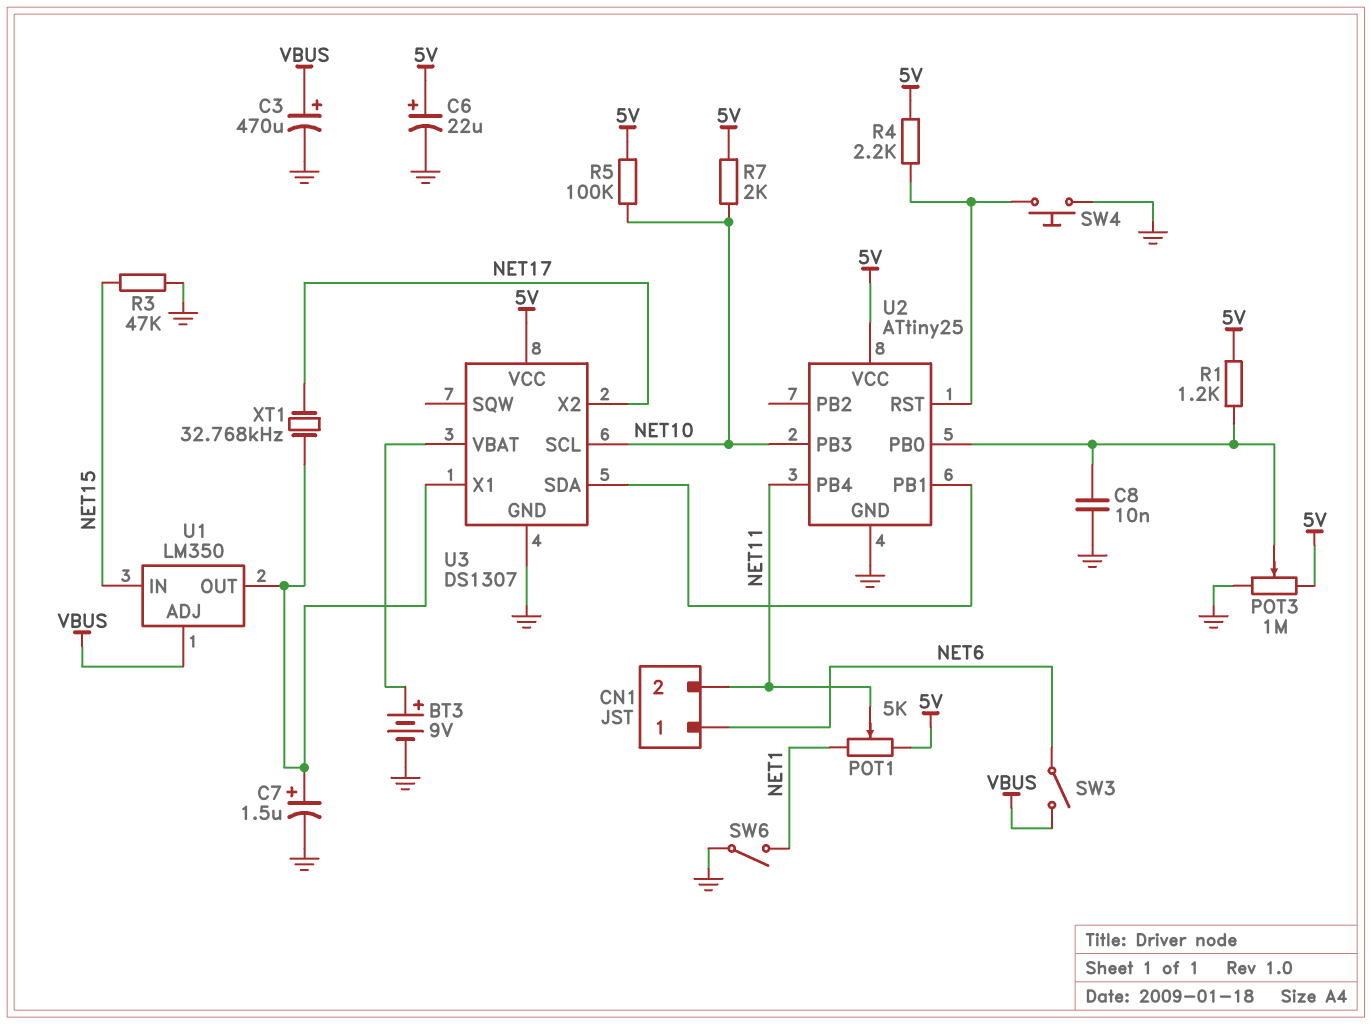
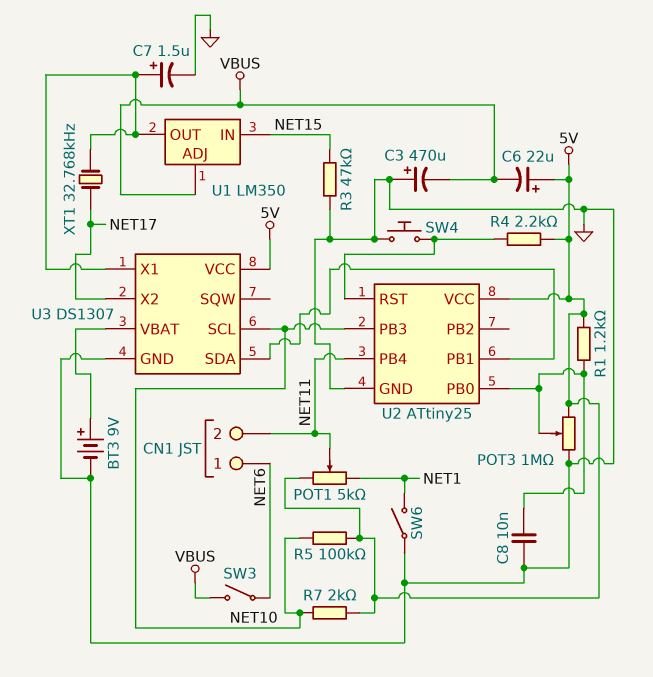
C3: 470uF (plus VBUS, minus GND) -> 470uF (plus GND, minus VBUS)
C6: 22uF (plus 5V, minus GND) -> 22uF (plus 5V, minus VBUS)

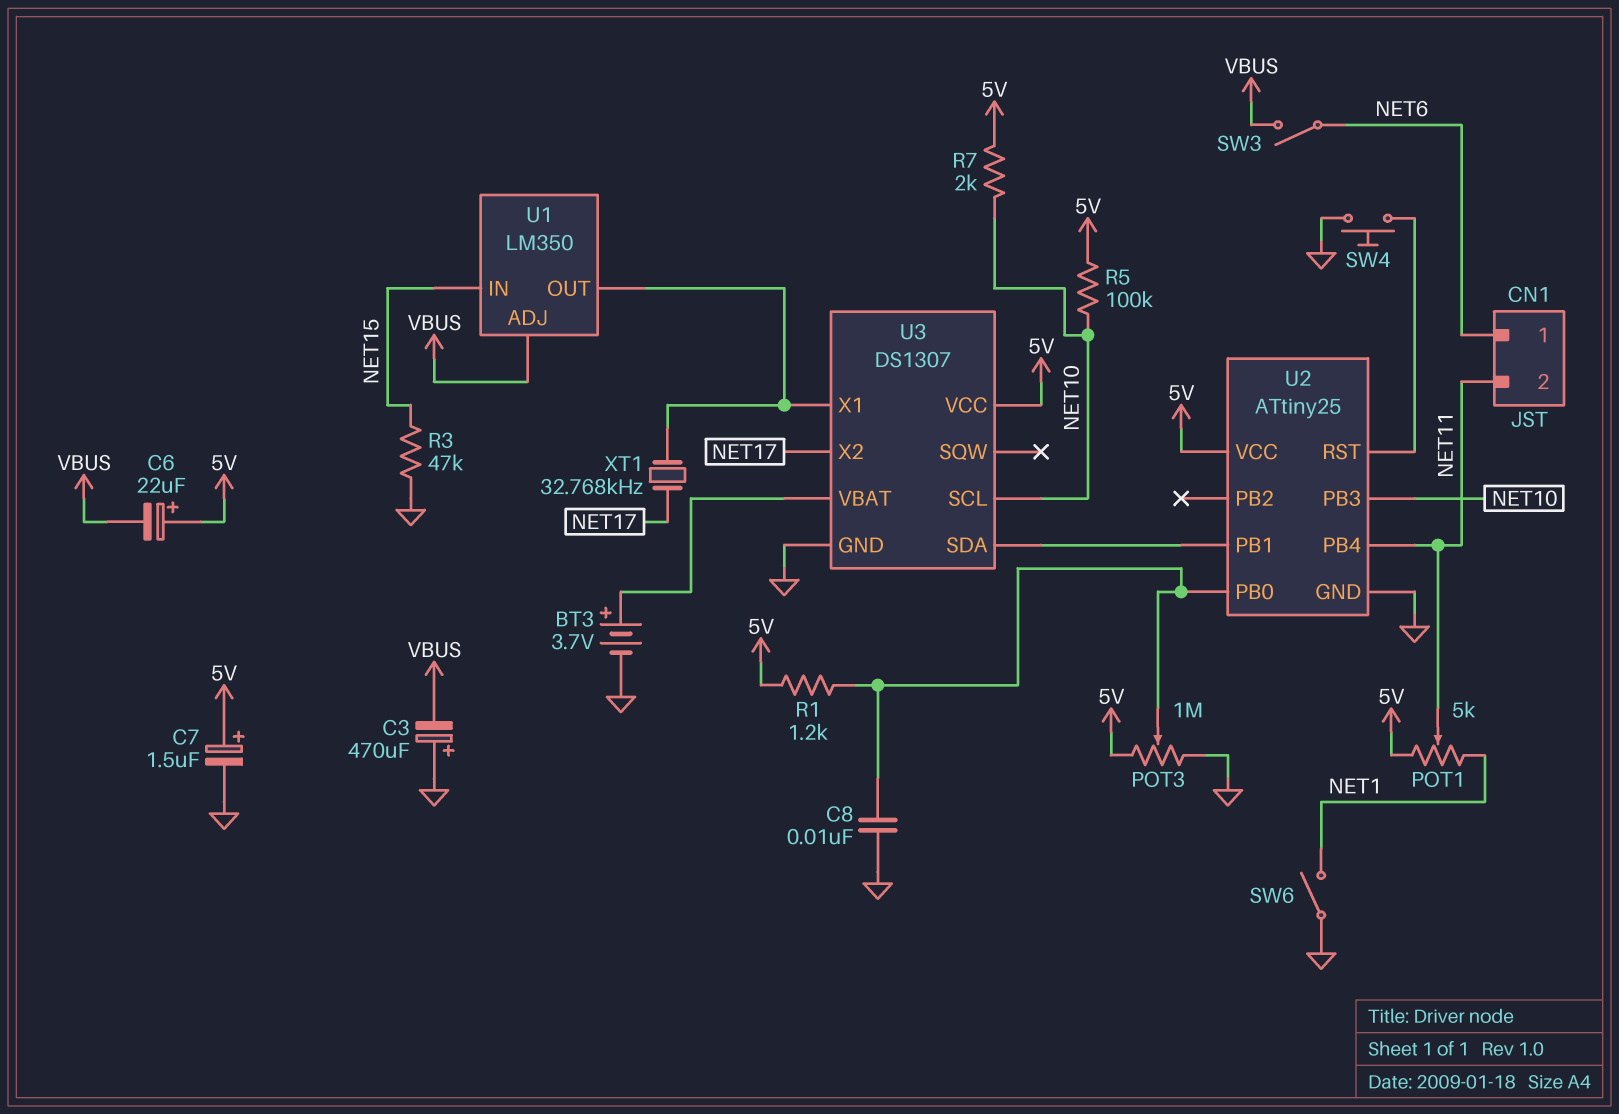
BT3: 9V (plus U3/VBAT, minus GND) -> 3.7V (plus U3/VBAT, minus GND)
C7: 1.5uF (plus U1/OUT, minus GND) -> 1.5uF (plus 5V, minus GND)
R4: 2.2k (5V, U2/RST) -> none

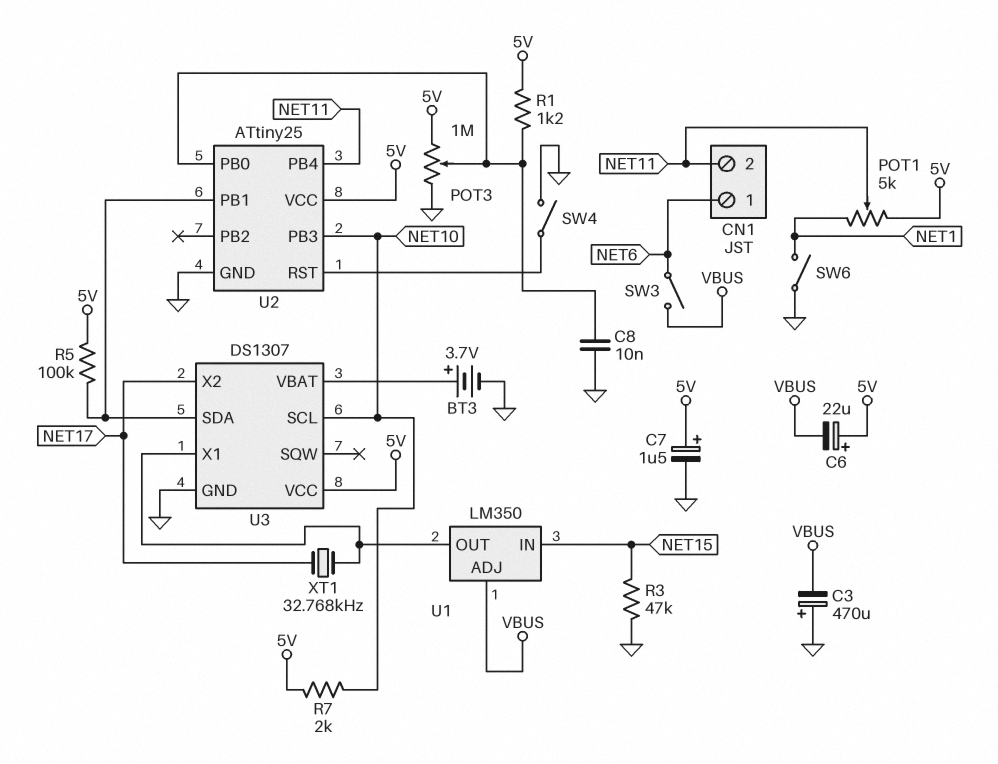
R5: 100k (5V, NET10) -> 100k (5V, U2/PB1)
SW4: button (GND, U2/RST) -> switch (GND, U2/RST)

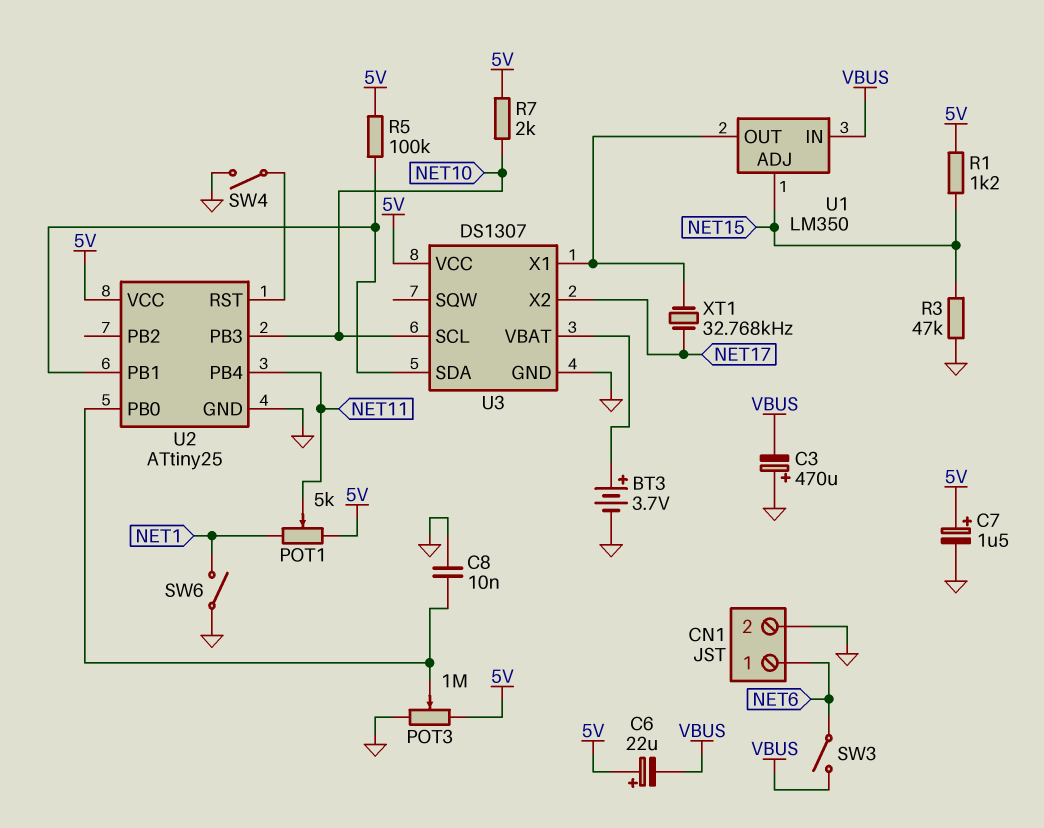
CN1 pin 2: NET11 -> GND
R1: 1.2k (5V, U2/PB0) -> 1.2k (5V, NET15)
U1 pin ADJ: VBUS -> NET15
U1 pin IN: NET15 -> VBUS

